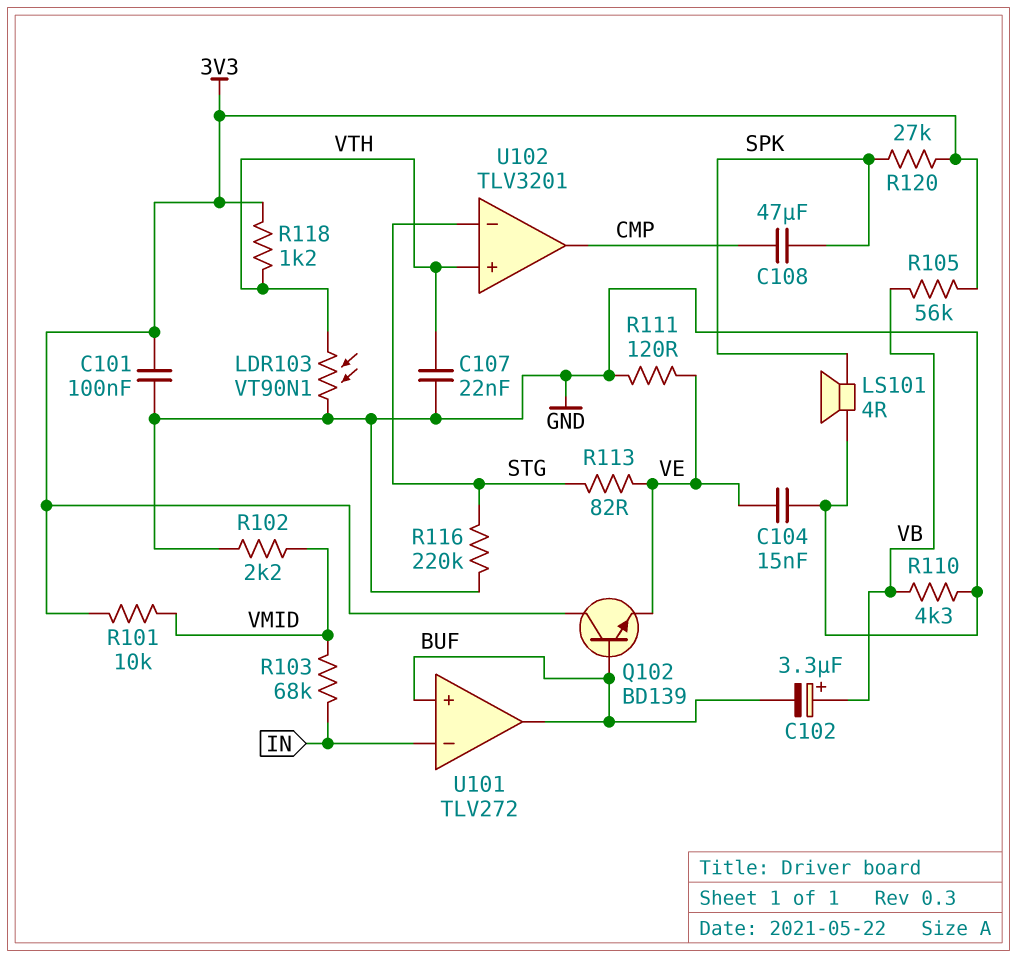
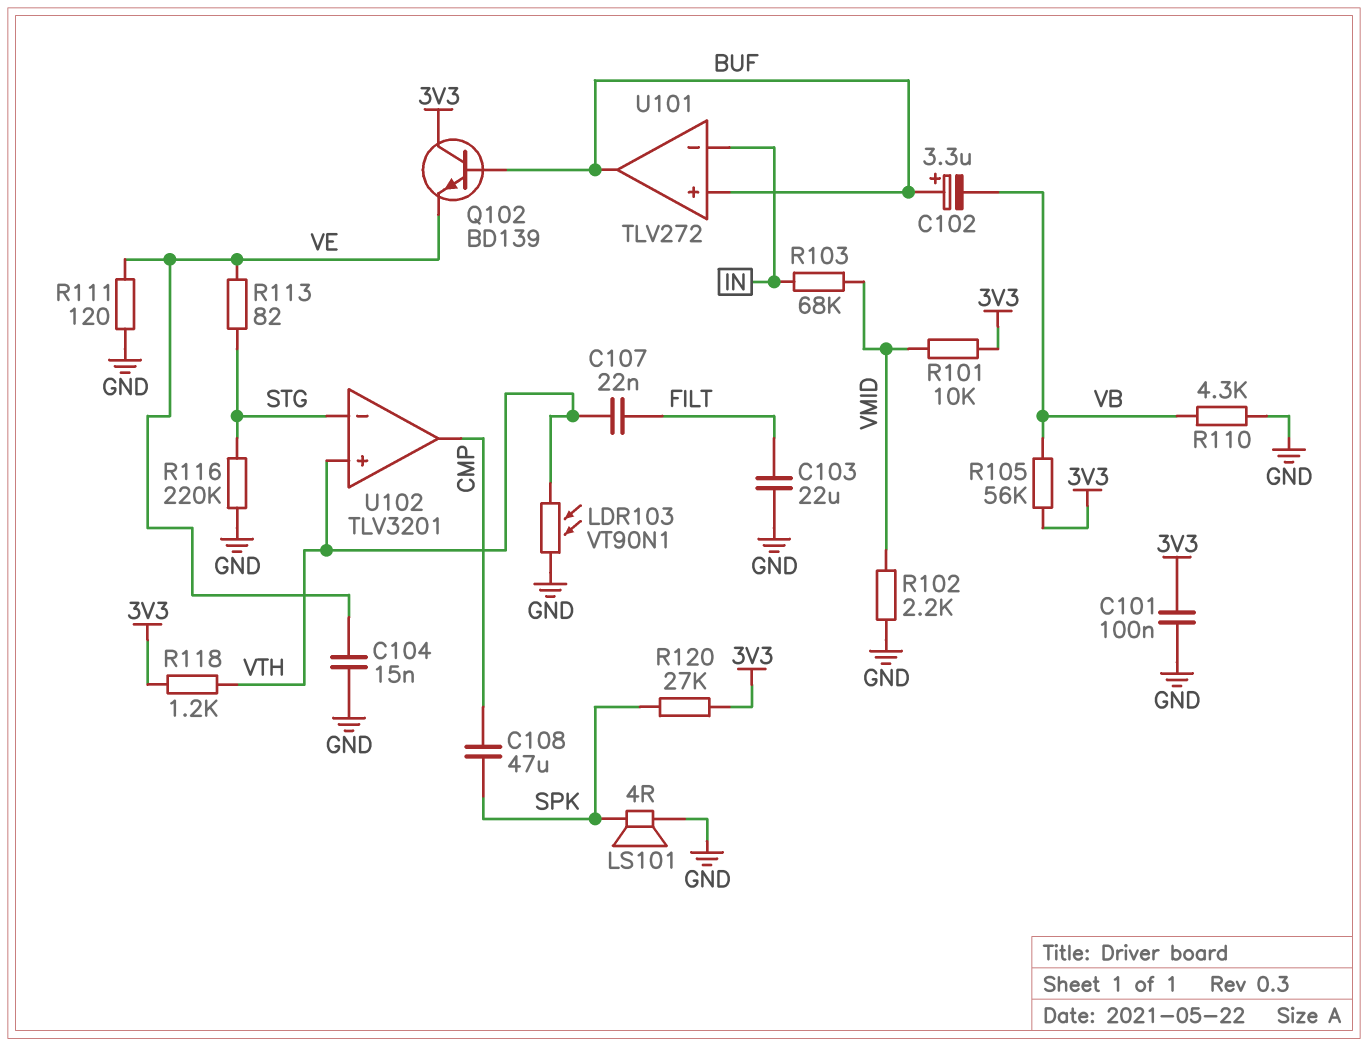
C102: 3.3uF (plus VB, minus BUF) -> 3.3uF (plus BUF, minus VB)
C103: none -> 22uF (FILT, GND)
C107: 22nF (GND, VTH) -> 22nF (FILT, VTH)

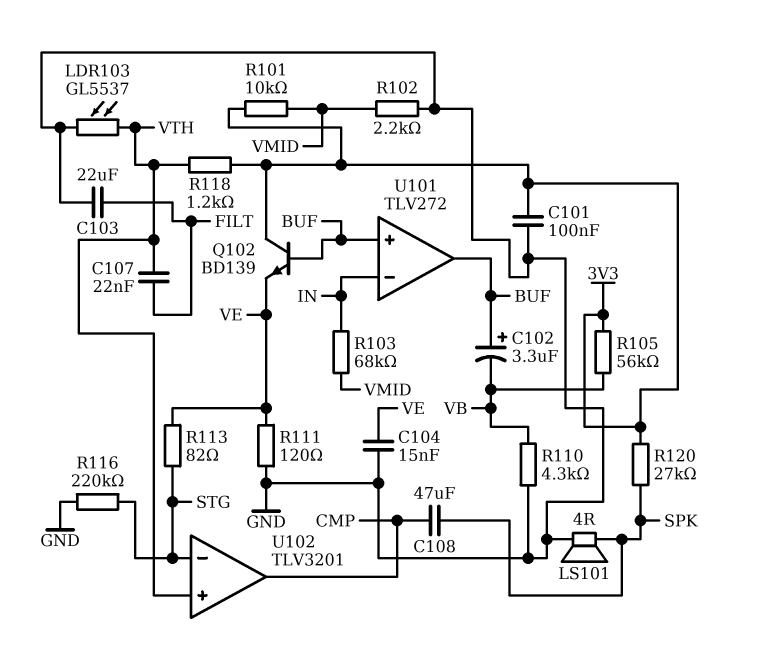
LDR103: VT90N1 (GND, VTH) -> GL5537 (GND, VTH)

